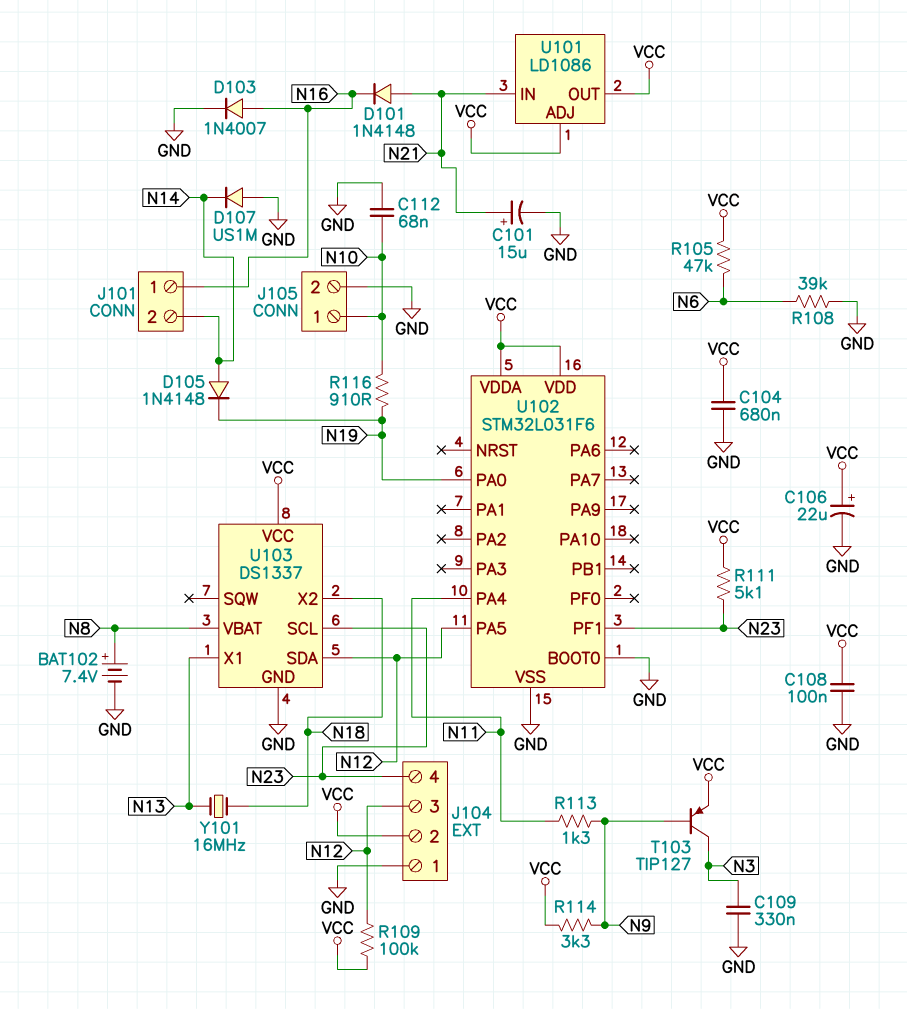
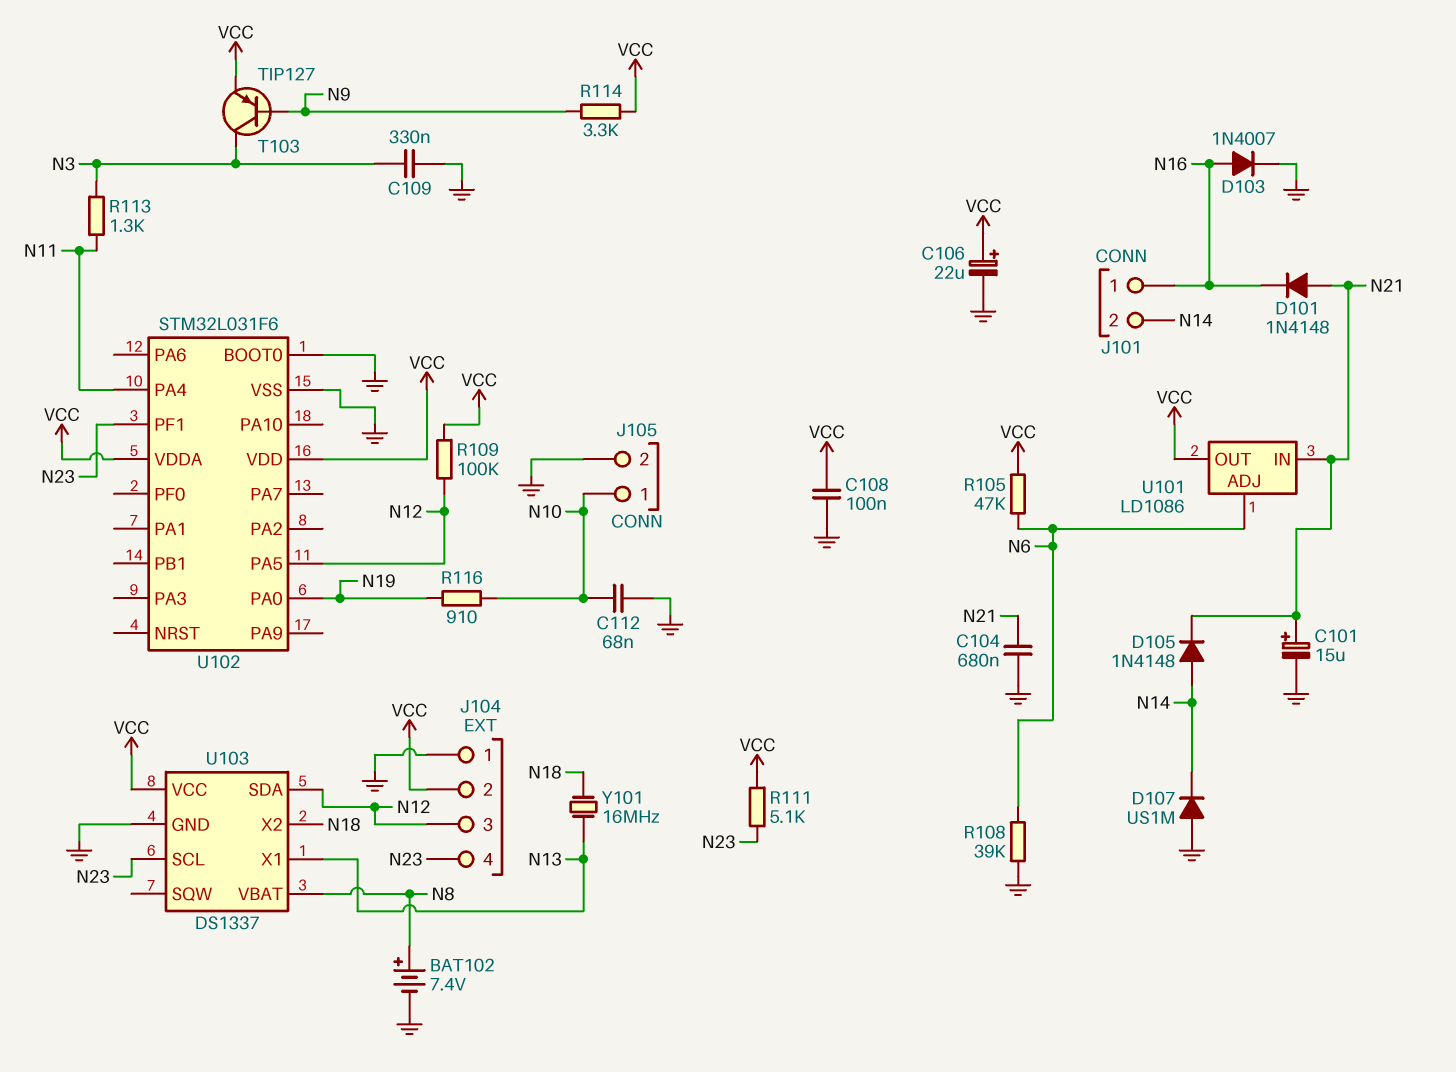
C104: 680nF (GND, VCC) -> 680nF (GND, N21)
D105: diode 1N4148 (A N14, K N19) -> diode 1N4148 (A N14, K N21)
R113: 1.3k (N9, N11) -> 1.3k (N3, N11)
U101 pin ADJ: VCC -> N6

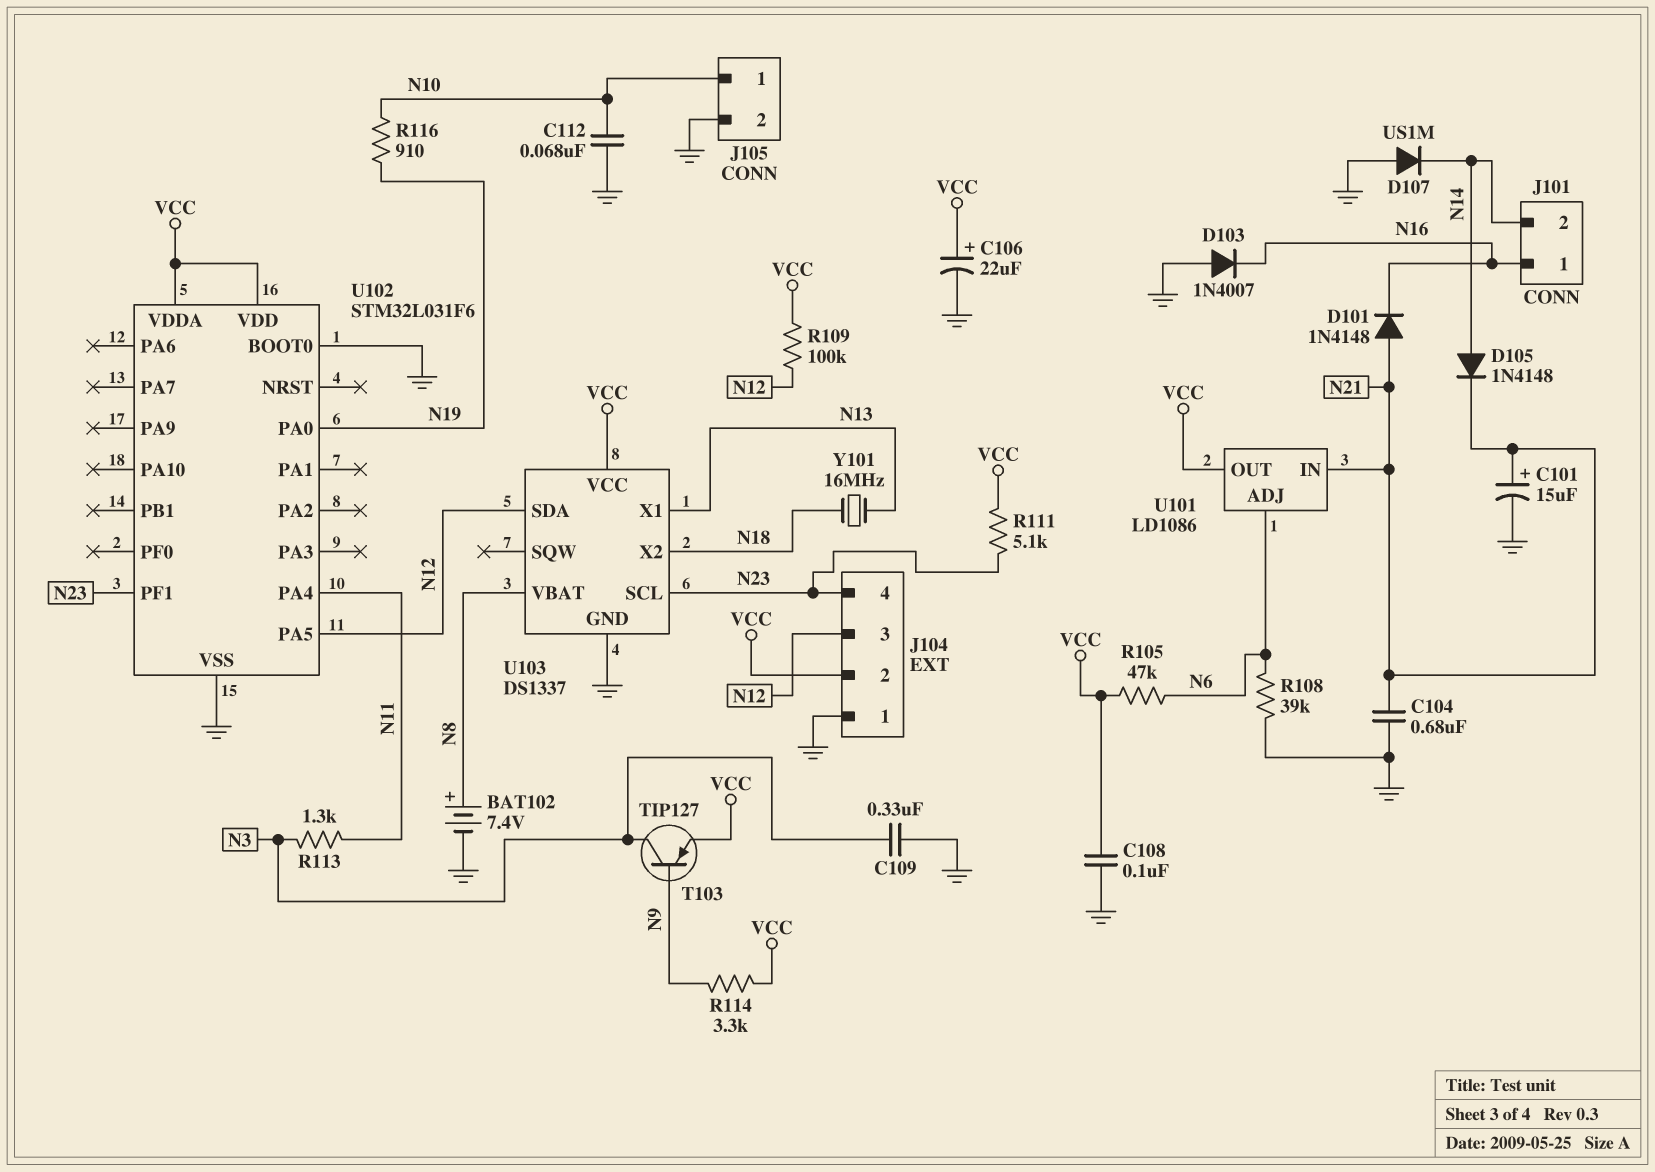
D103: diode 1N4007 (A N16, K GND) -> diode 1N4007 (A GND, K N16)

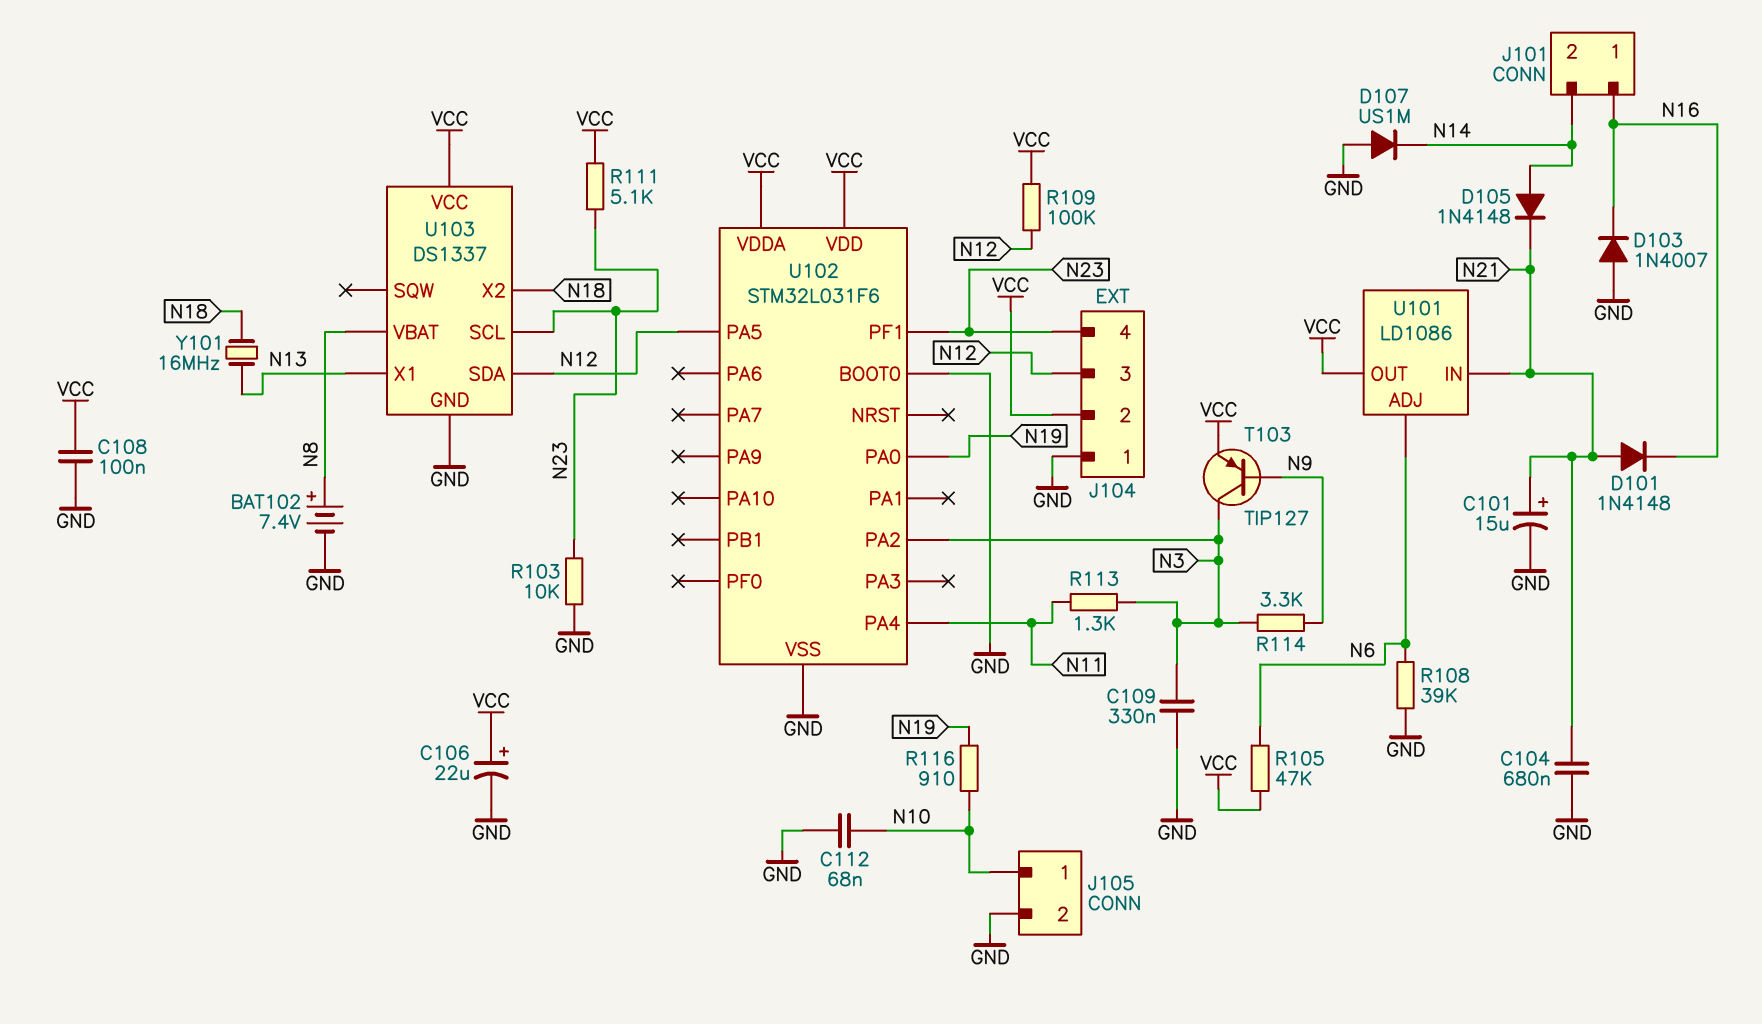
R103: none -> 10k (GND, N23)
R114: 3.3k (N9, VCC) -> 3.3k (N3, N9)
U102 pin PA2: none -> N3

